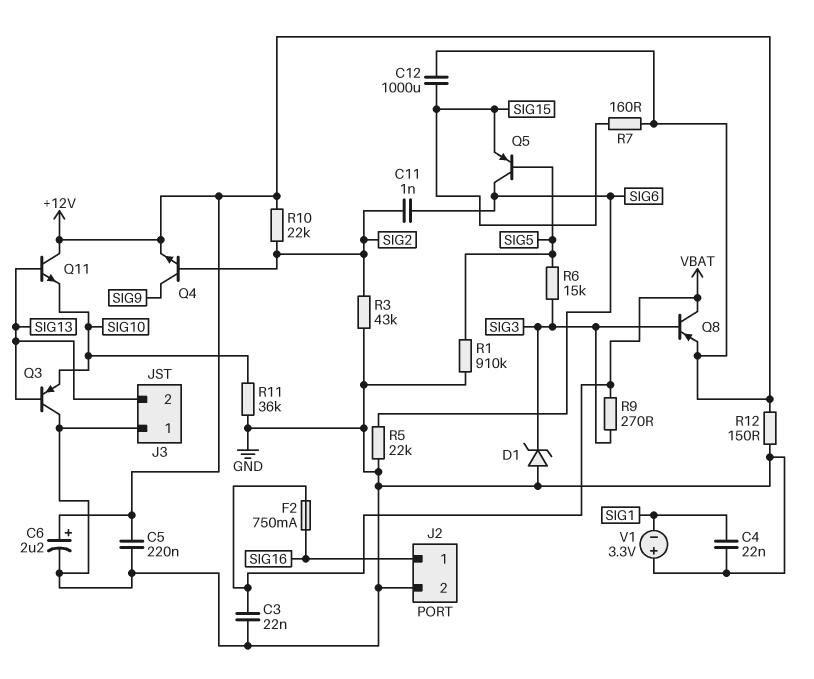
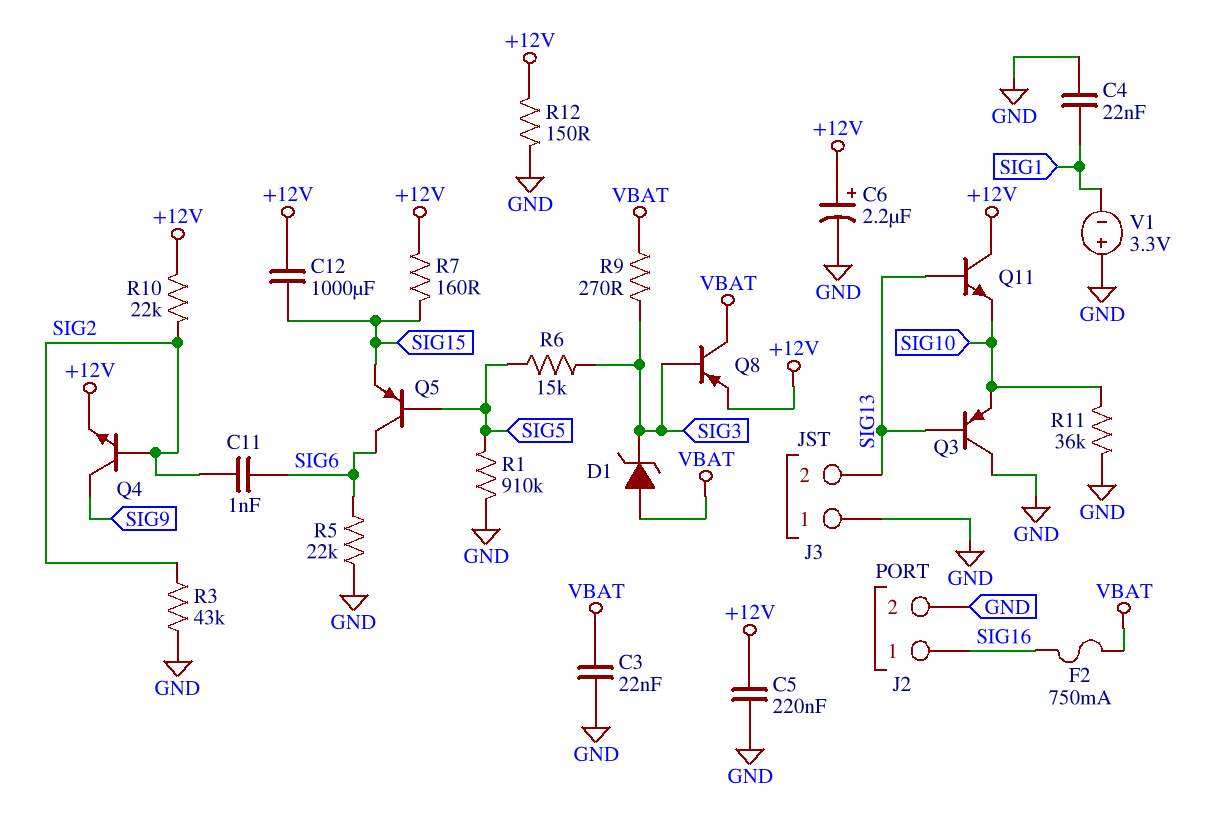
D1: zener (A GND, K SIG3) -> zener (A VBAT, K SIG3)

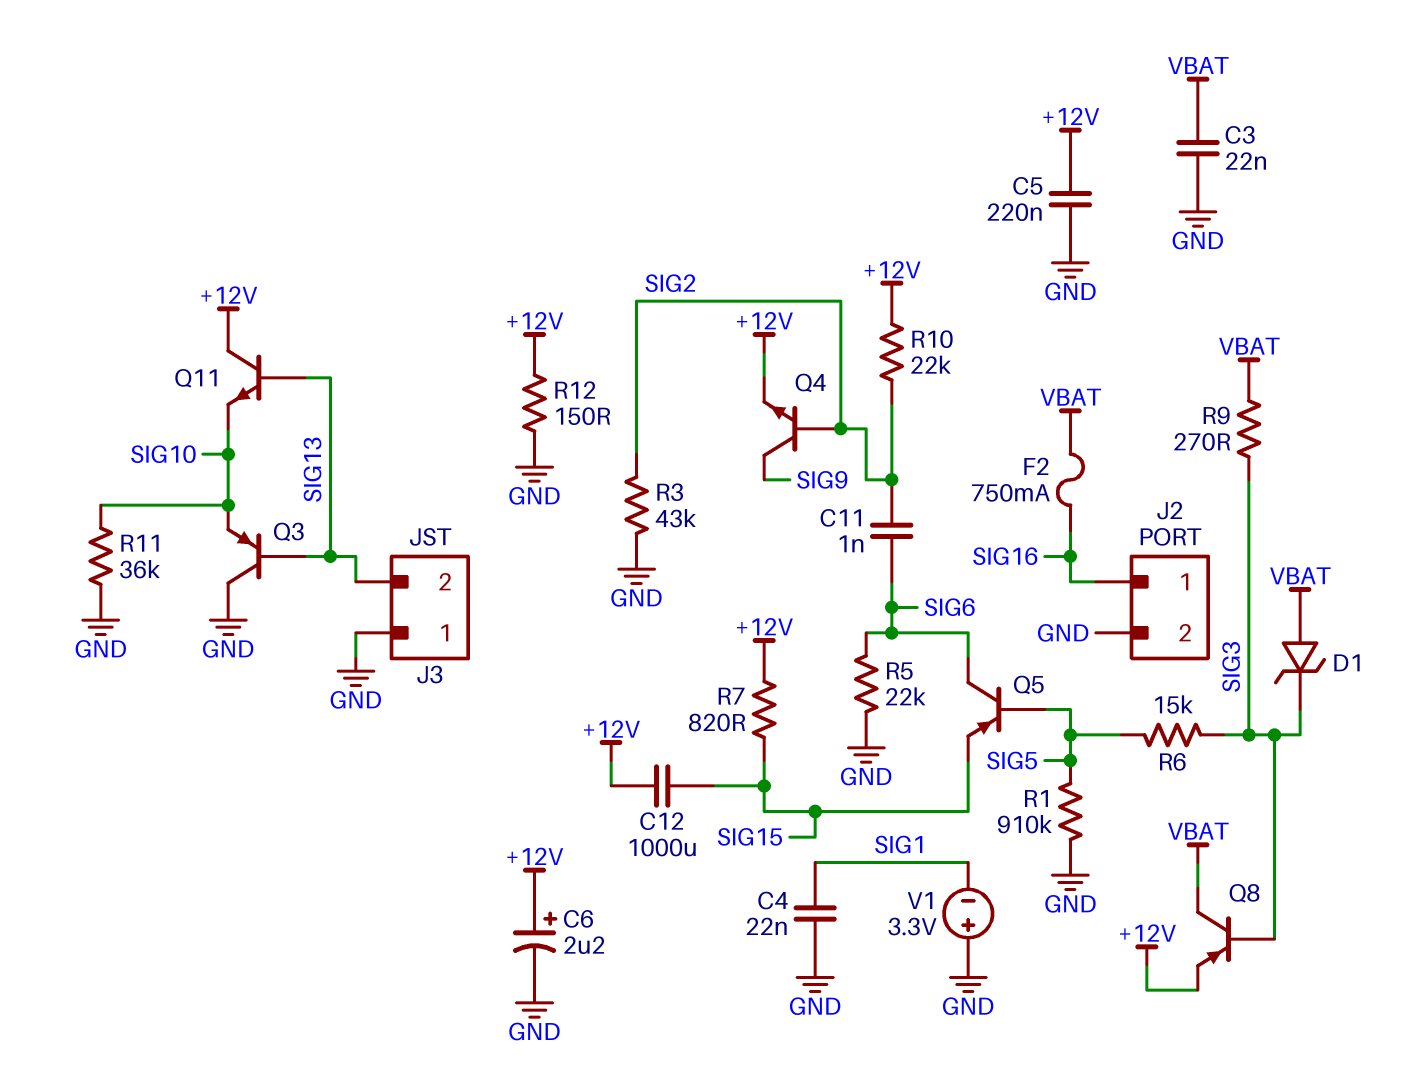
R7: 160 (+12V, SIG15) -> 820 (+12V, SIG15)

